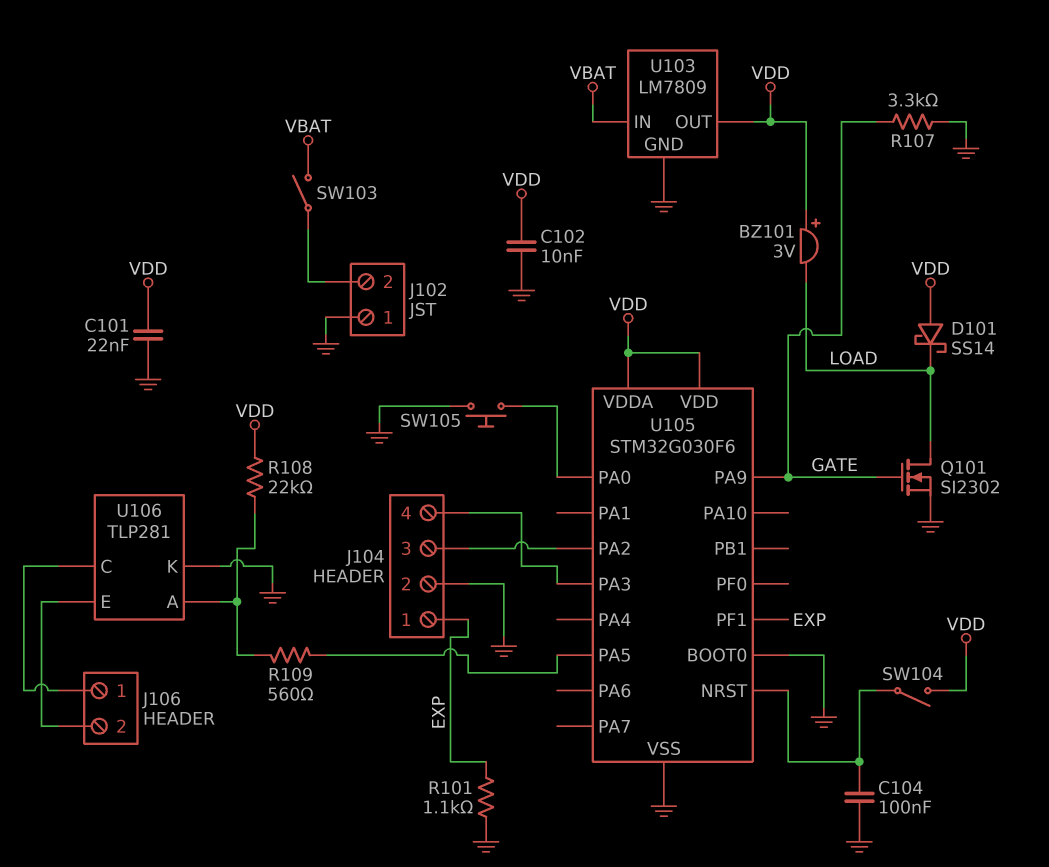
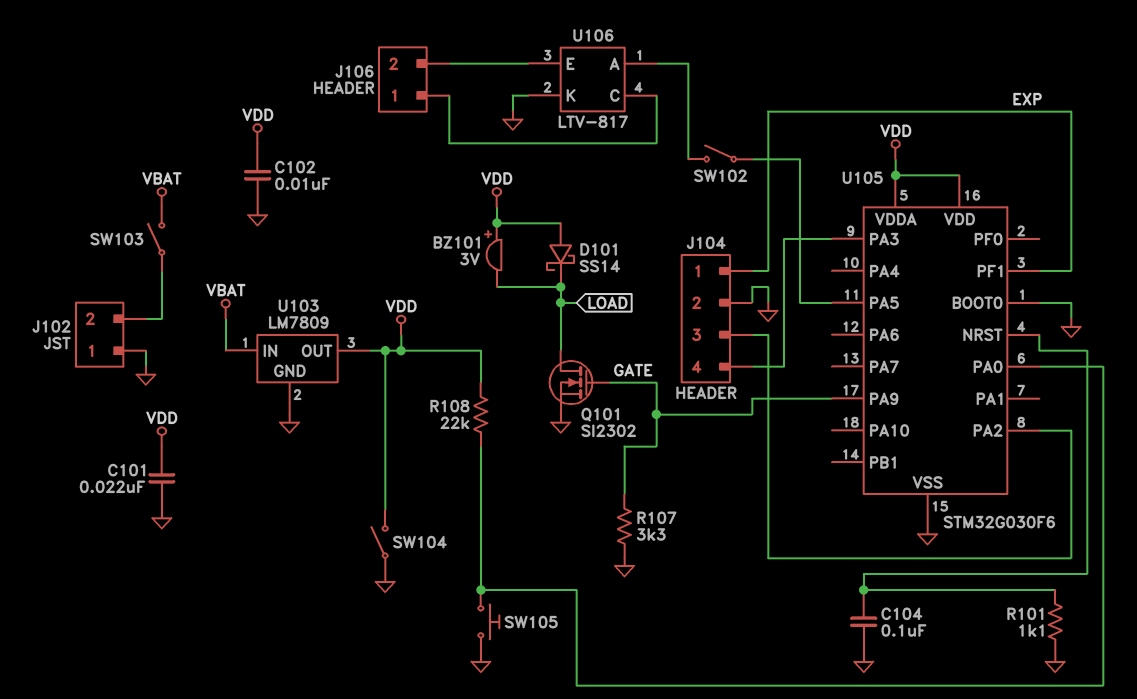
R101: 1.1k (EXP, GND) -> 1.1k (GND, U105/NRST)
R108: 22k (U106/A, VDD) -> 22k (U105/PA0, VDD)
R109: 560 (U105/PA5, U106/A) -> none
SW102: none -> switch (U105/PA5, U106/A)
SW104: switch (U105/NRST, VDD) -> switch (GND, VDD)
U106: TLP281 -> LTV-817

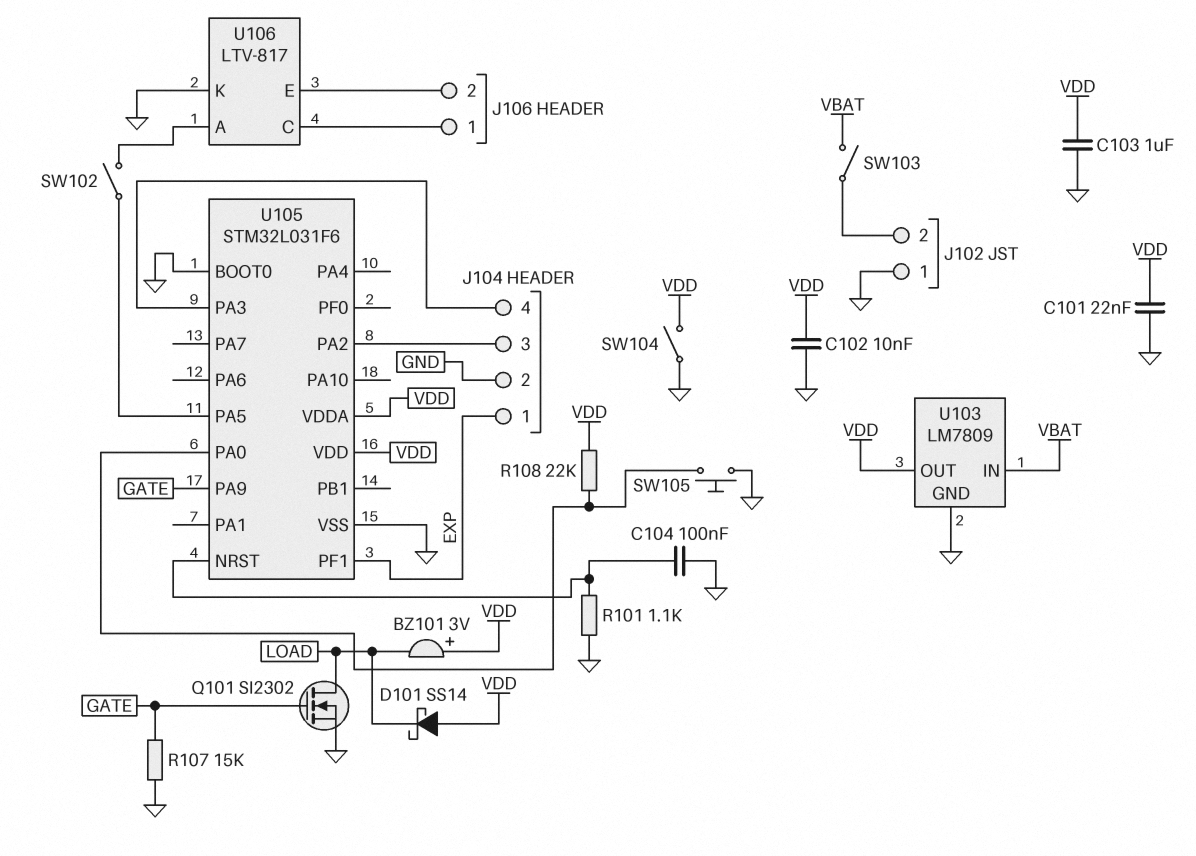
C103: none -> 1uF (GND, VDD)
R107: 3.3k (GATE, GND) -> 15k (GATE, GND)
U105: STM32G030F6 -> STM32L031F6

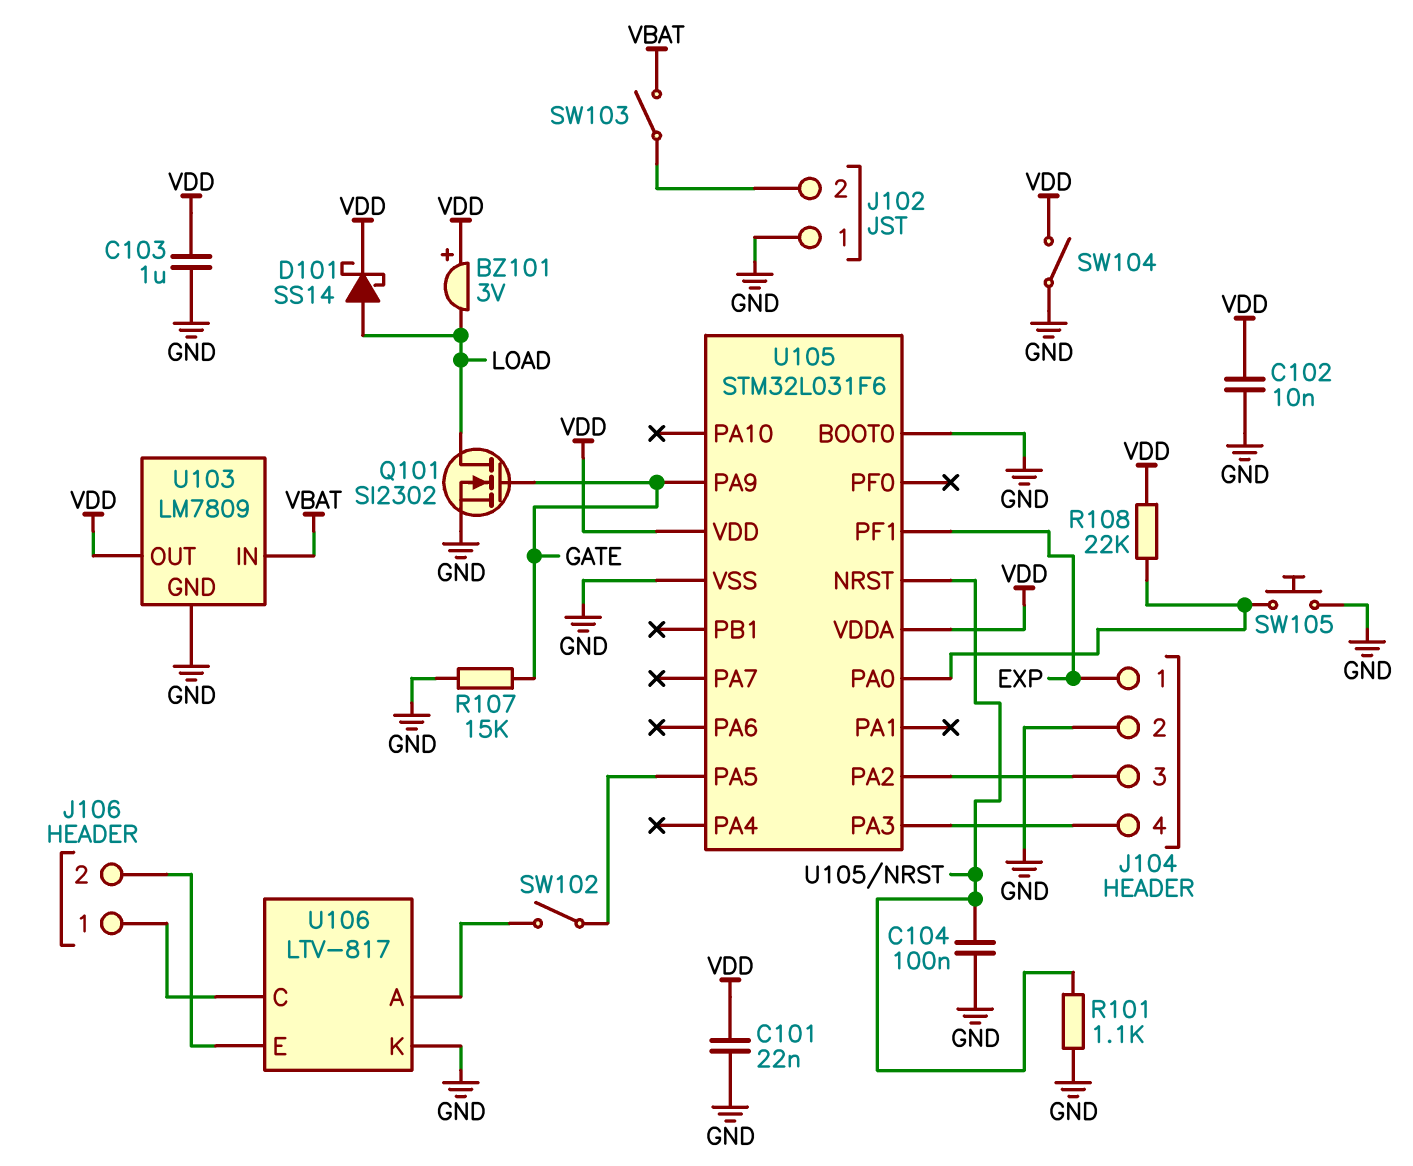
D101: schottky SS14 (A VDD, K LOAD) -> schottky SS14 (A LOAD, K VDD)

